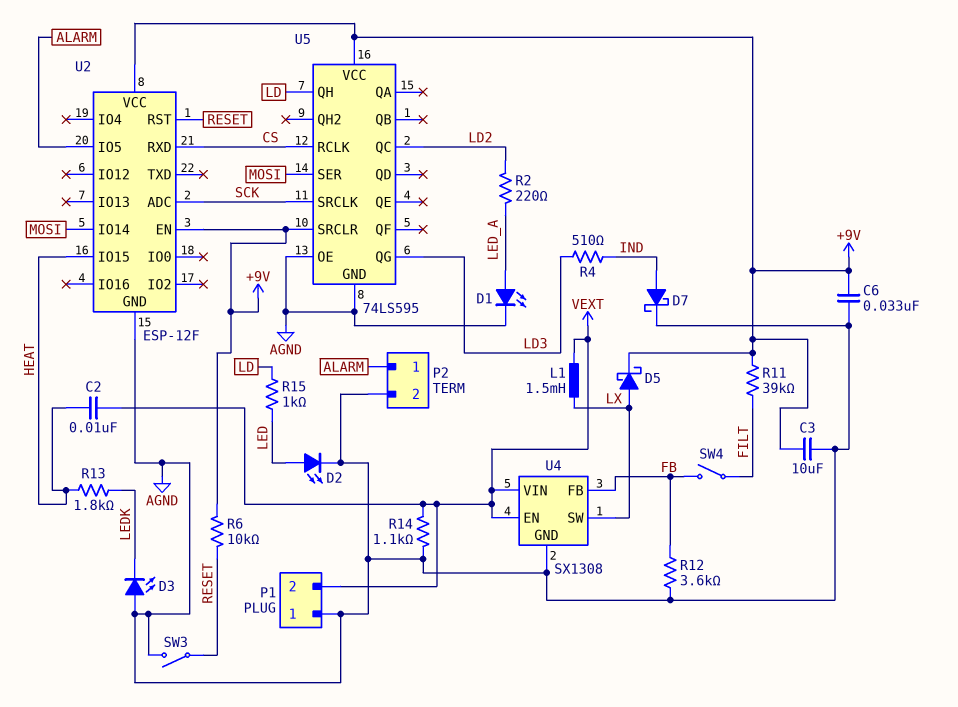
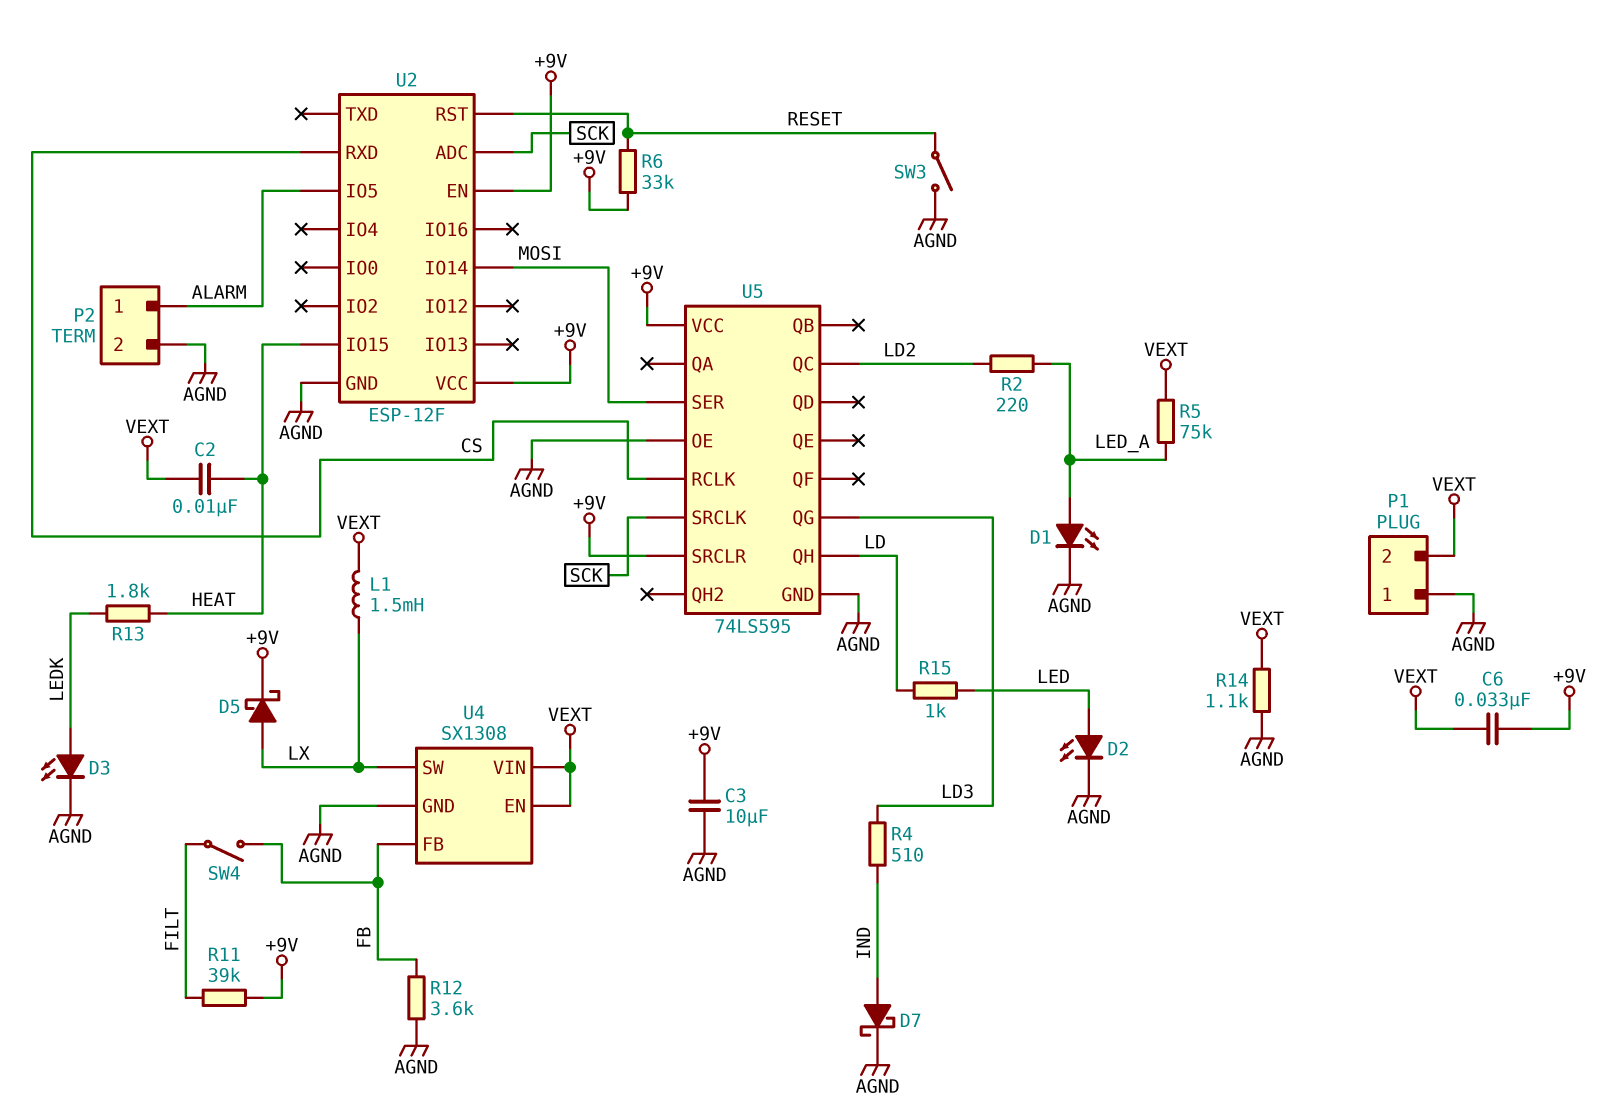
C6: 33nF (+9V, AGND) -> 33nF (+9V, VEXT)
D3: LED (A AGND, K LEDK) -> LED (A LEDK, K AGND)
R5: none -> 75k (LED_A, VEXT)
R6: 10k (+9V, RESET) -> 33k (+9V, RESET)

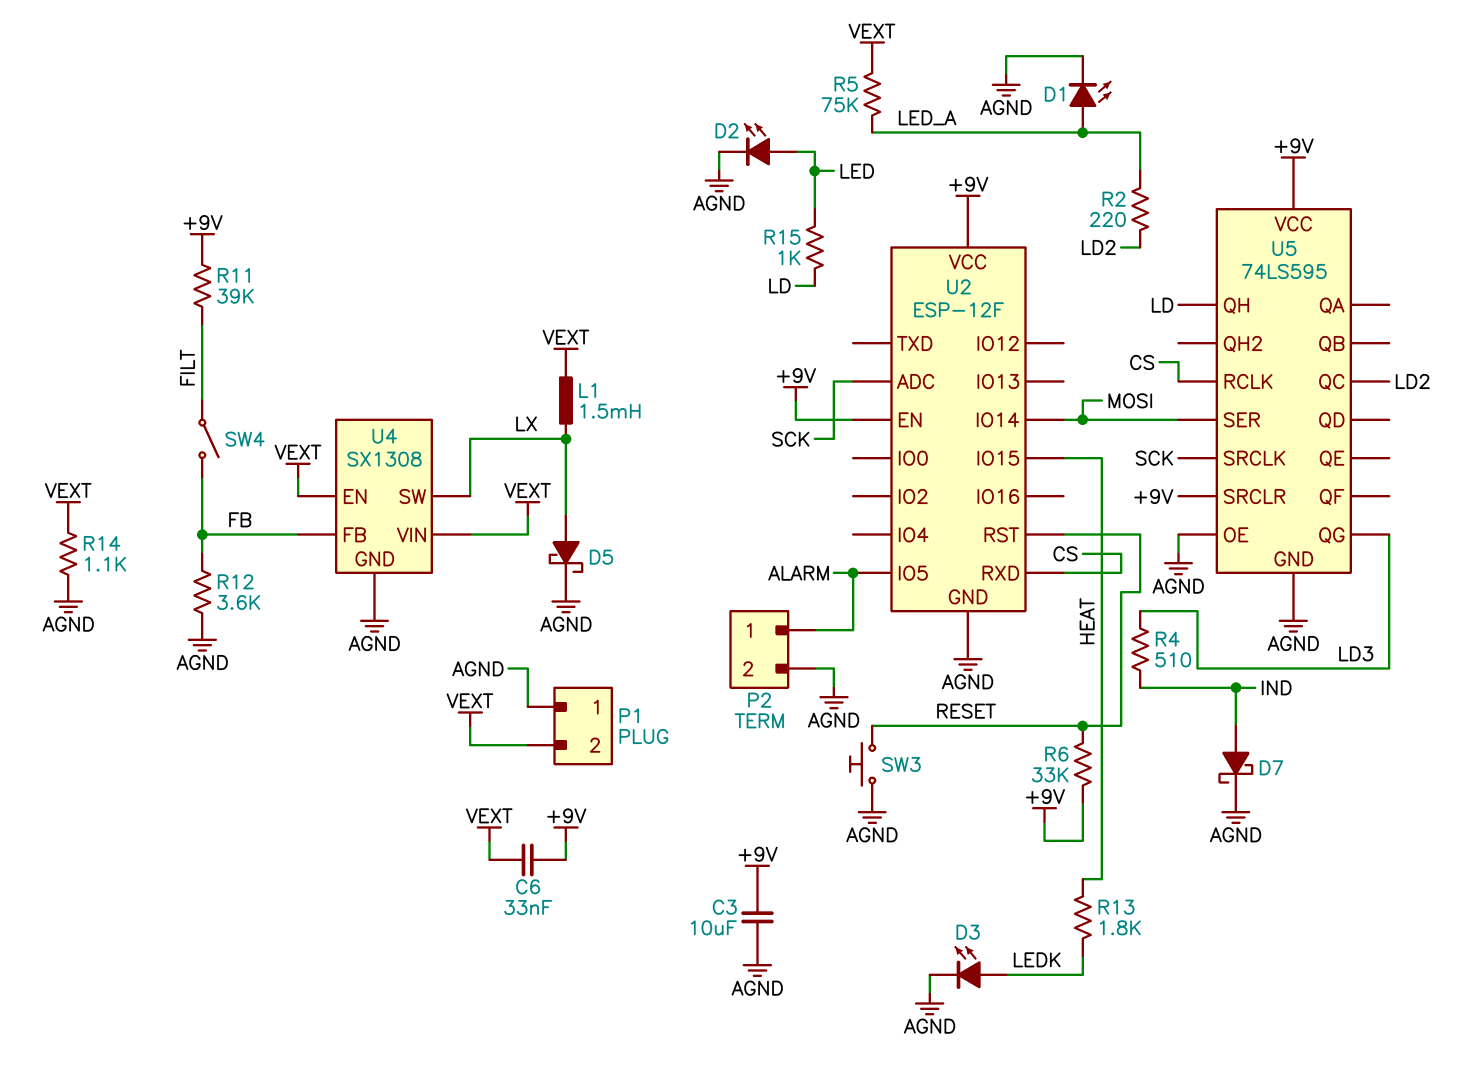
C2: 10nF (HEAT, VEXT) -> none
D5: schottky (A LX, K +9V) -> schottky (A LX, K AGND)
SW3: switch (AGND, RESET) -> button (AGND, RESET)

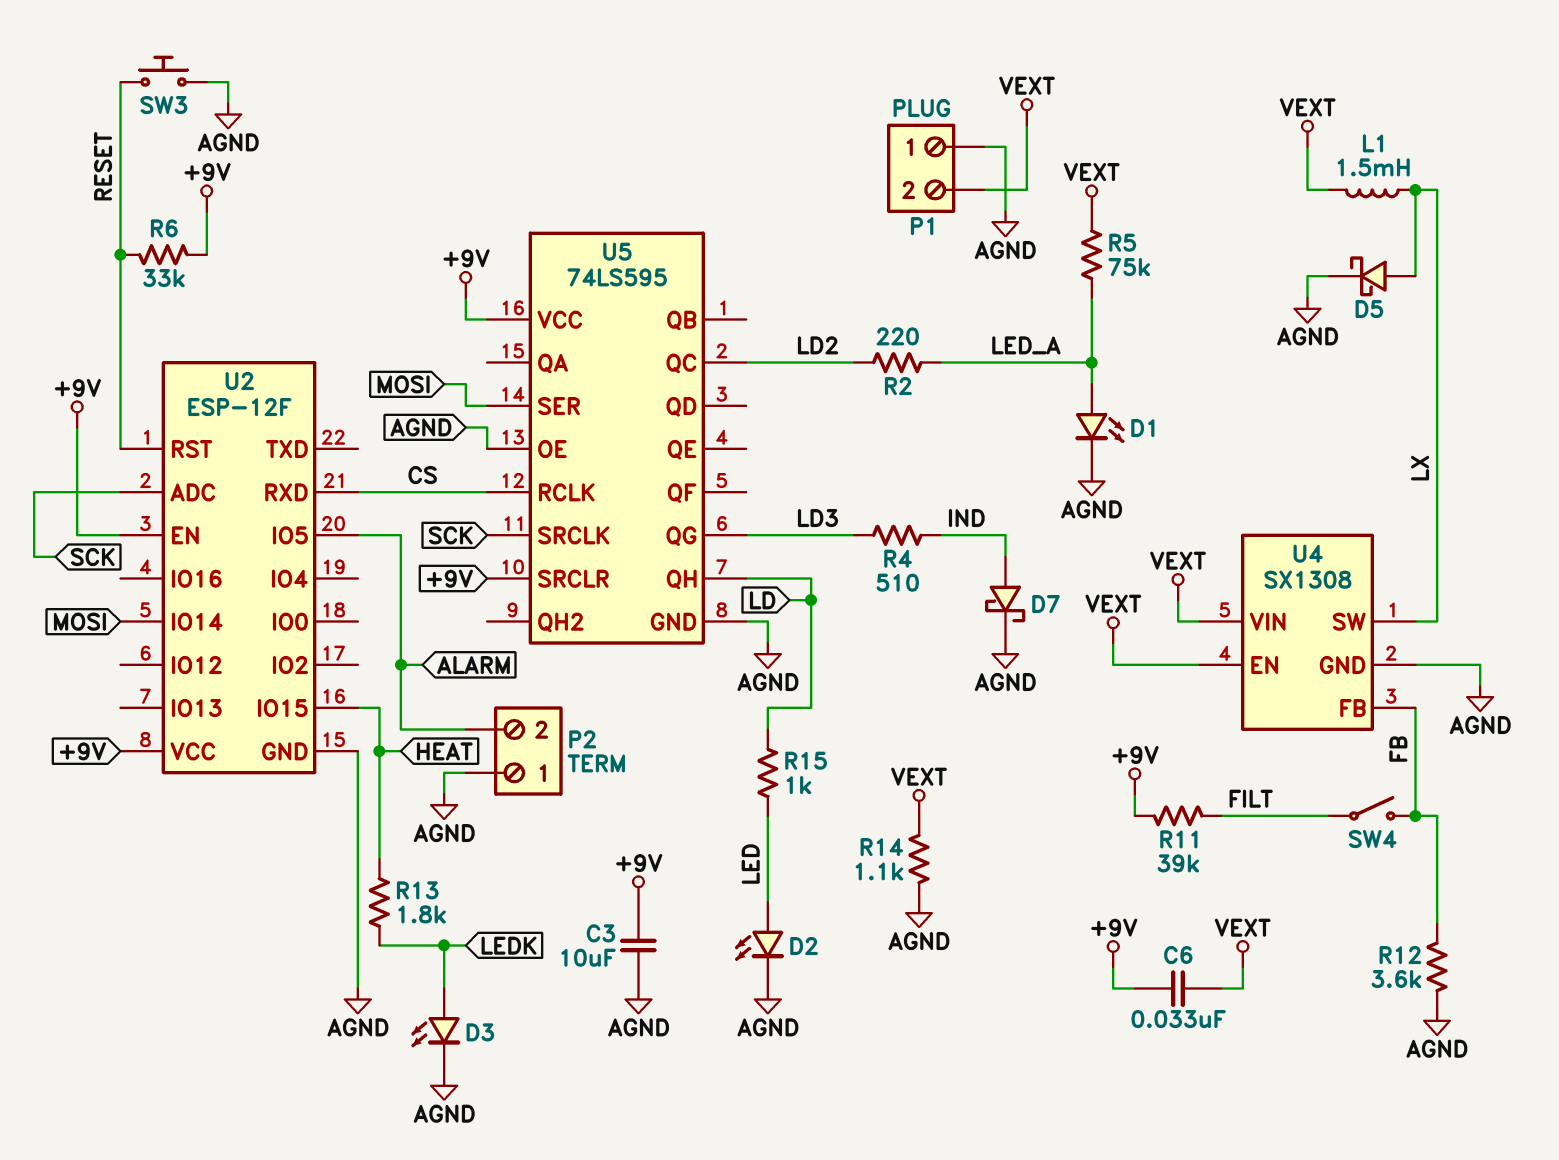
P2 pin 1: ALARM -> AGND
P2 pin 2: AGND -> ALARM

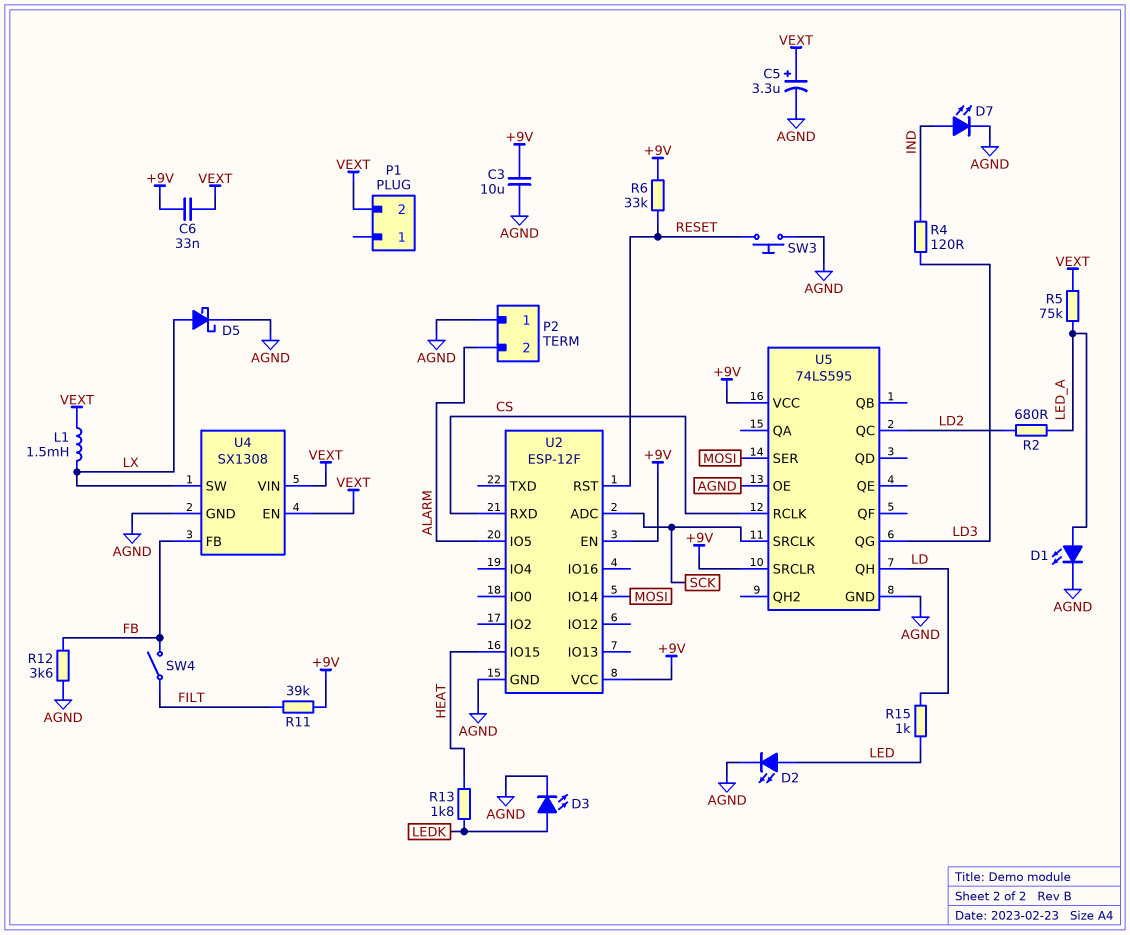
C5: none -> 3.3uF (plus VEXT, minus AGND)
D7: schottky (A IND, K AGND) -> LED (A IND, K AGND)
P1 pin 1: AGND -> none
R2: 220 (LD2, LED_A) -> 680 (LD2, LED_A)
R4: 510 (IND, LD3) -> 120 (IND, LD3)
R14: 1.1k (AGND, VEXT) -> none

